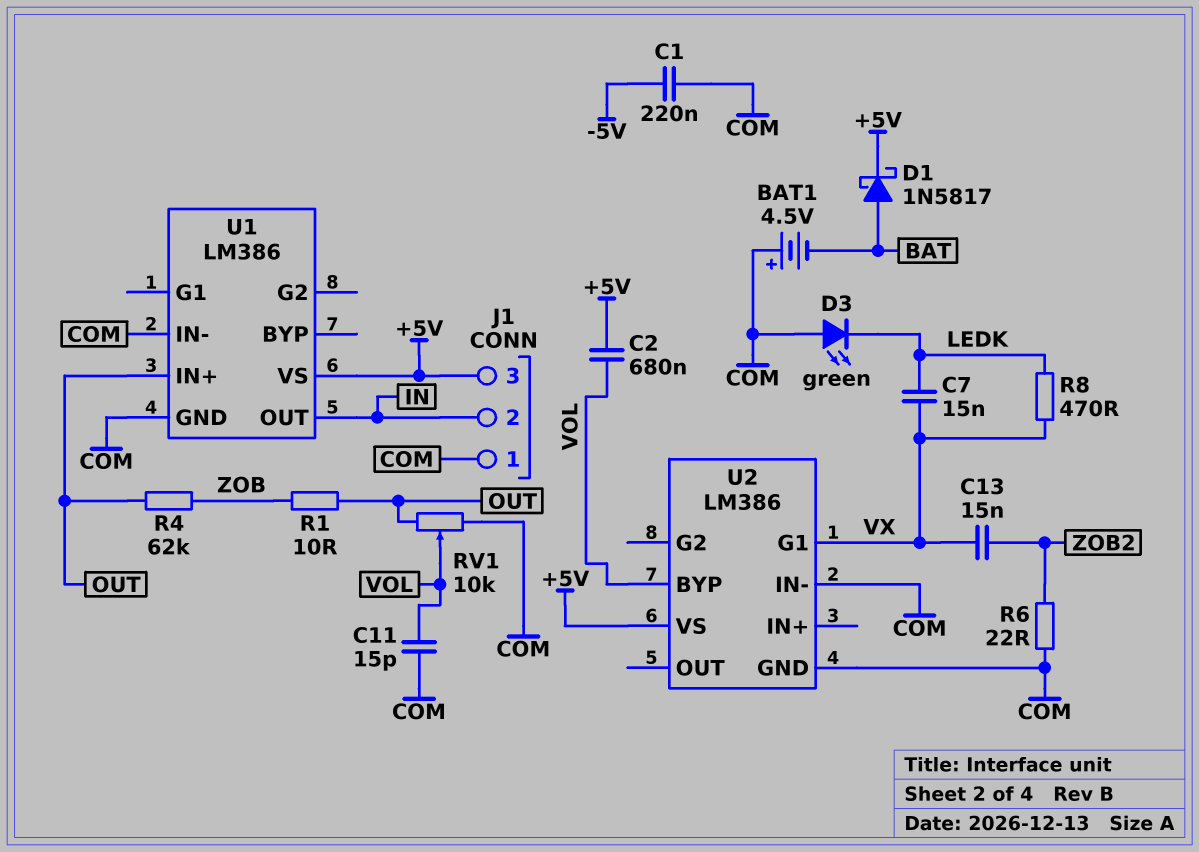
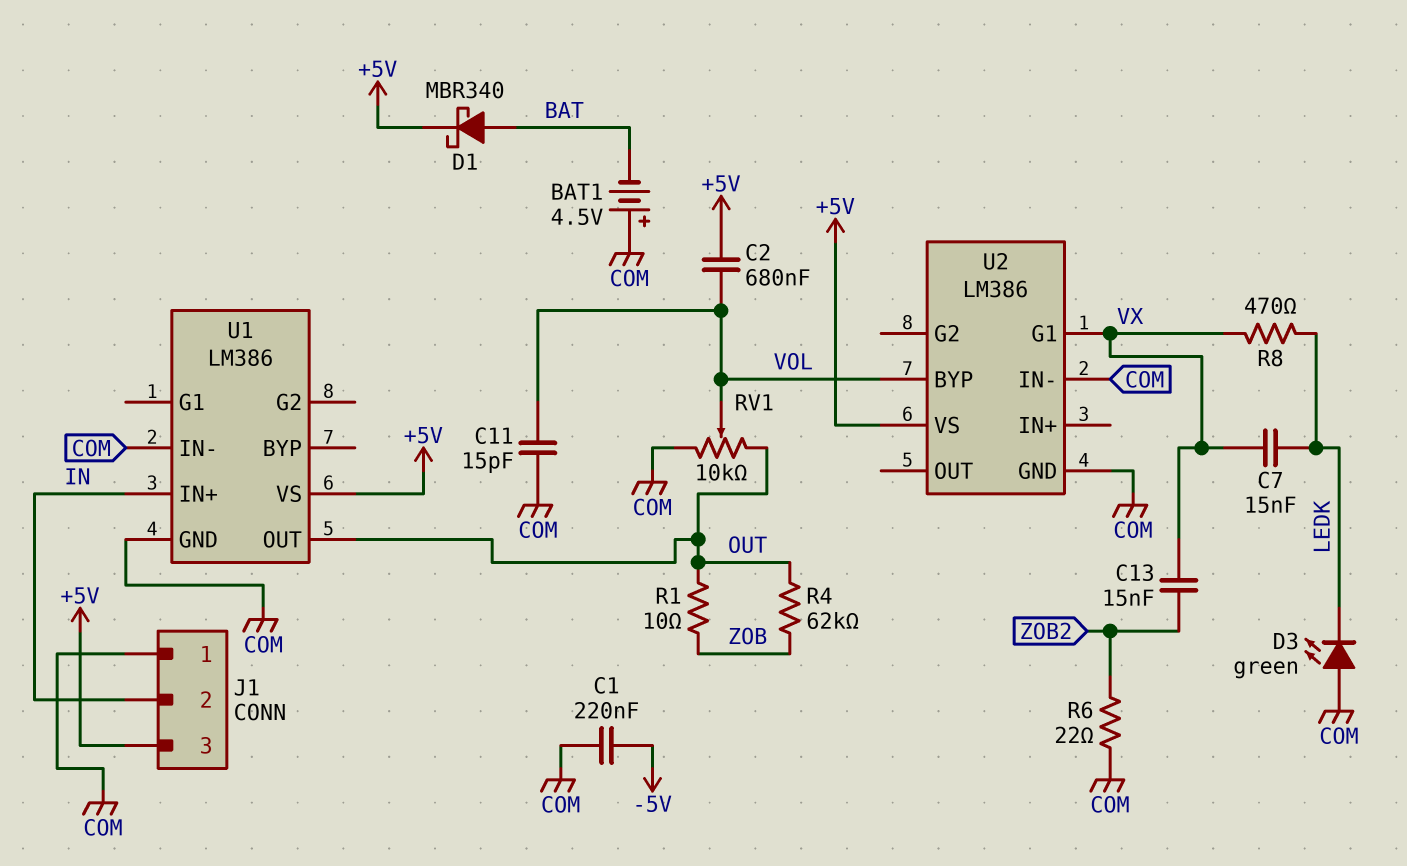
D1: schottky 1N5817 (A BAT, K +5V) -> schottky MBR340 (A BAT, K +5V)
U1 pin IN+: OUT -> IN
U1 pin OUT: IN -> OUT

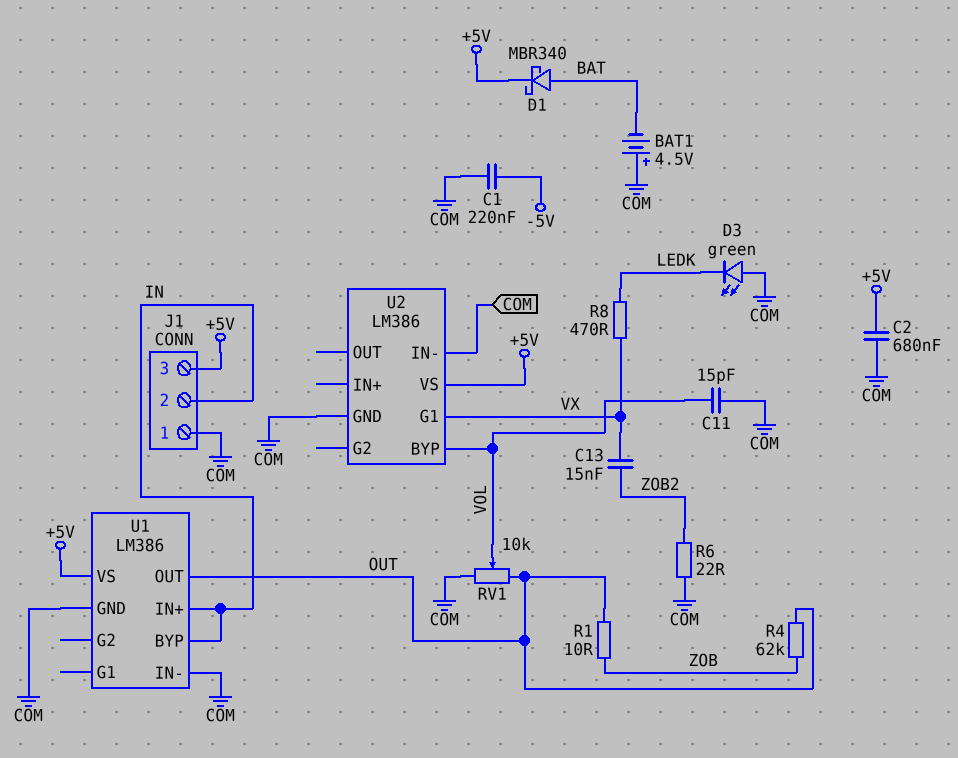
C2: 680nF (+5V, VOL) -> 680nF (+5V, COM)
C7: 15nF (LEDK, VX) -> none
U1 pin BYP: none -> IN

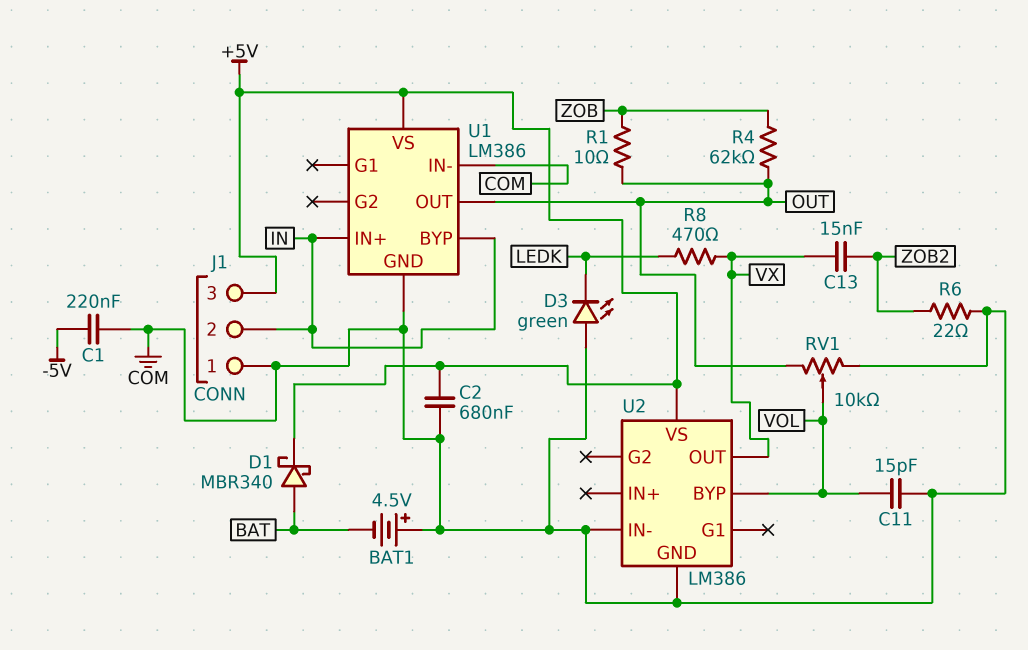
U2 pin G1: VX -> none
U2 pin OUT: none -> VX

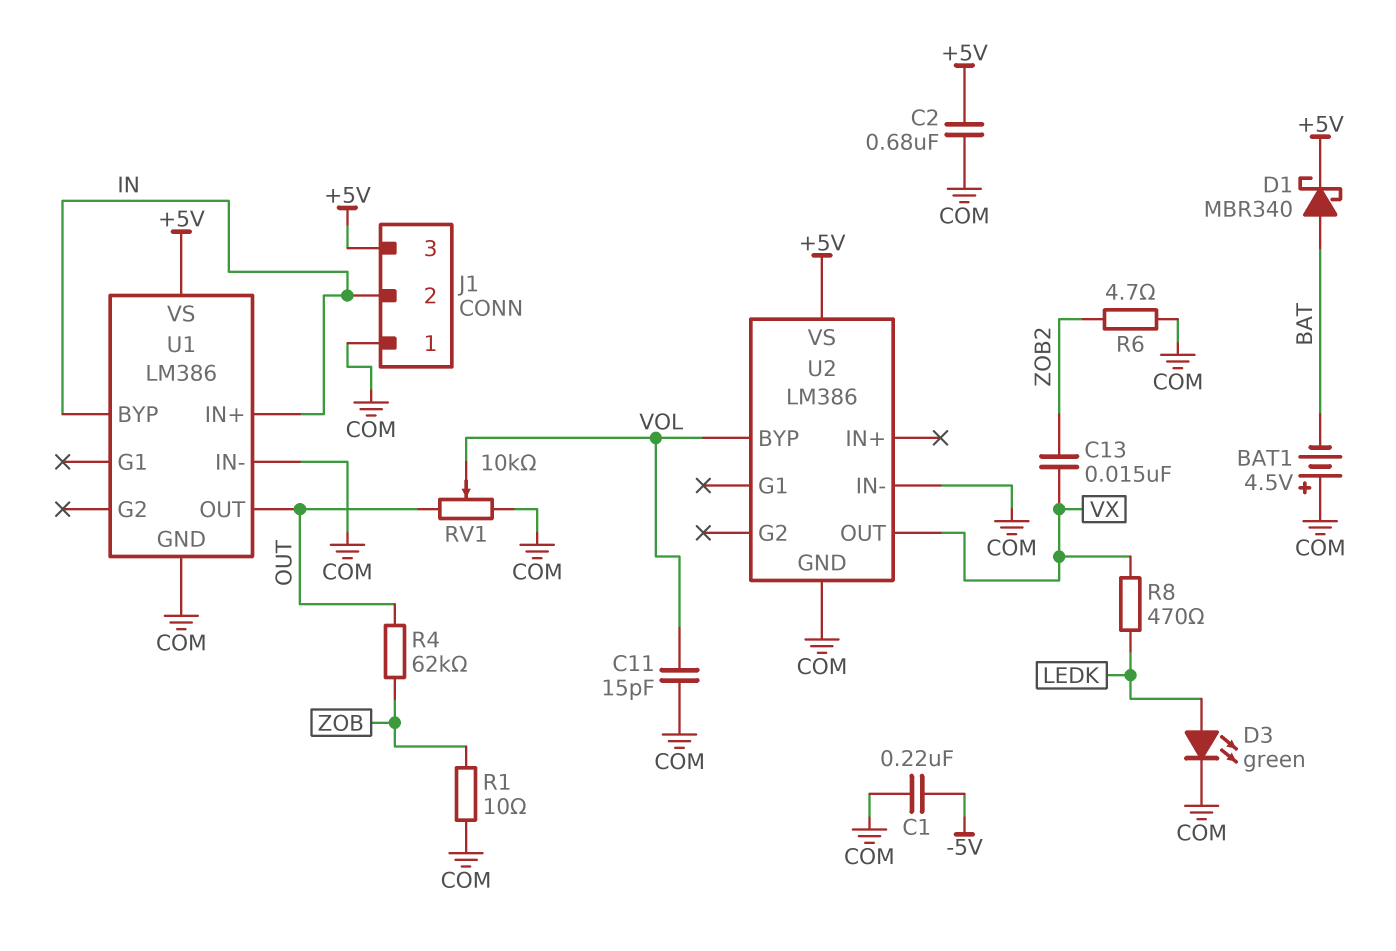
D3: LED green (A COM, K LEDK) -> LED green (A LEDK, K COM)
R1: 10 (OUT, ZOB) -> 10 (COM, ZOB)
R6: 22 (COM, ZOB2) -> 4.7 (COM, ZOB2)

